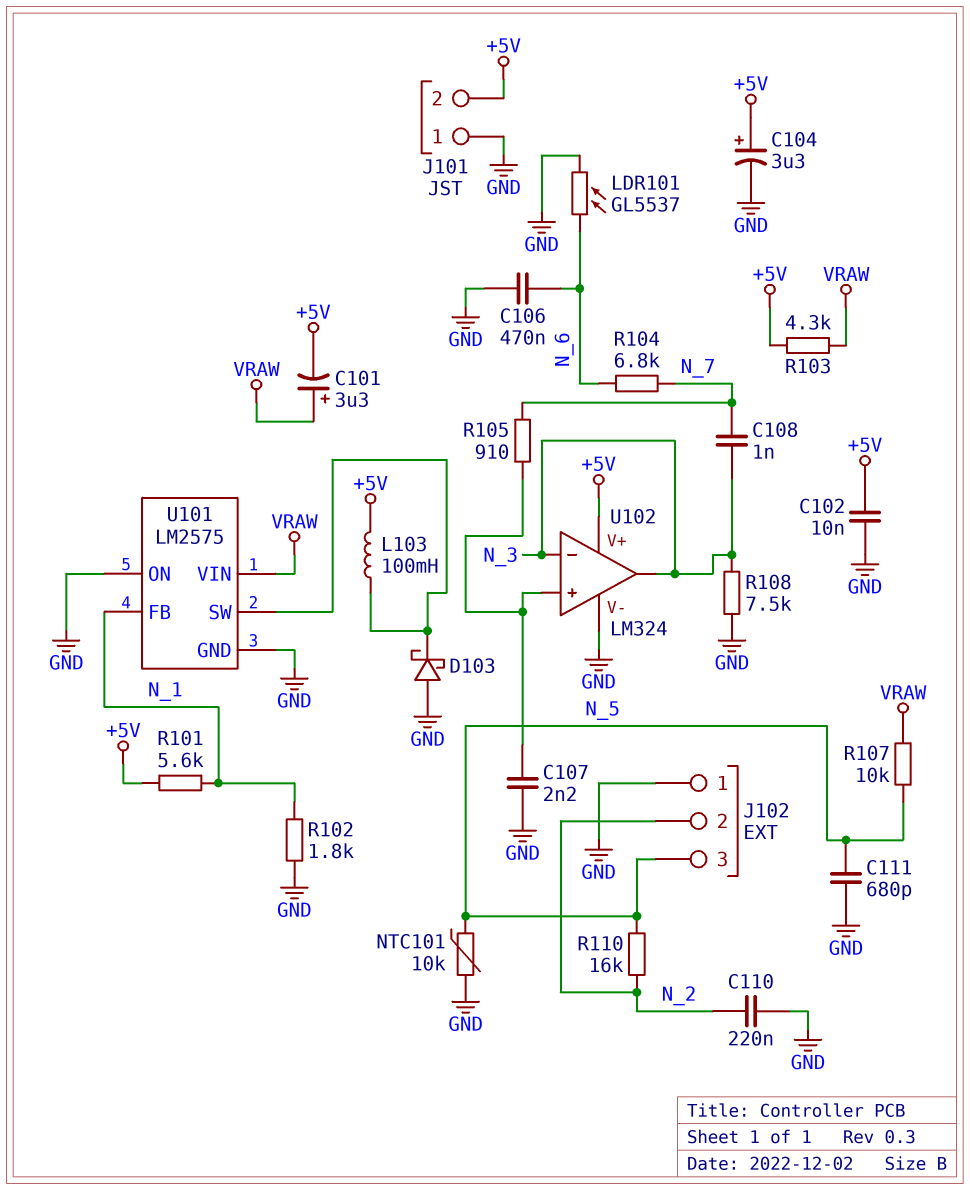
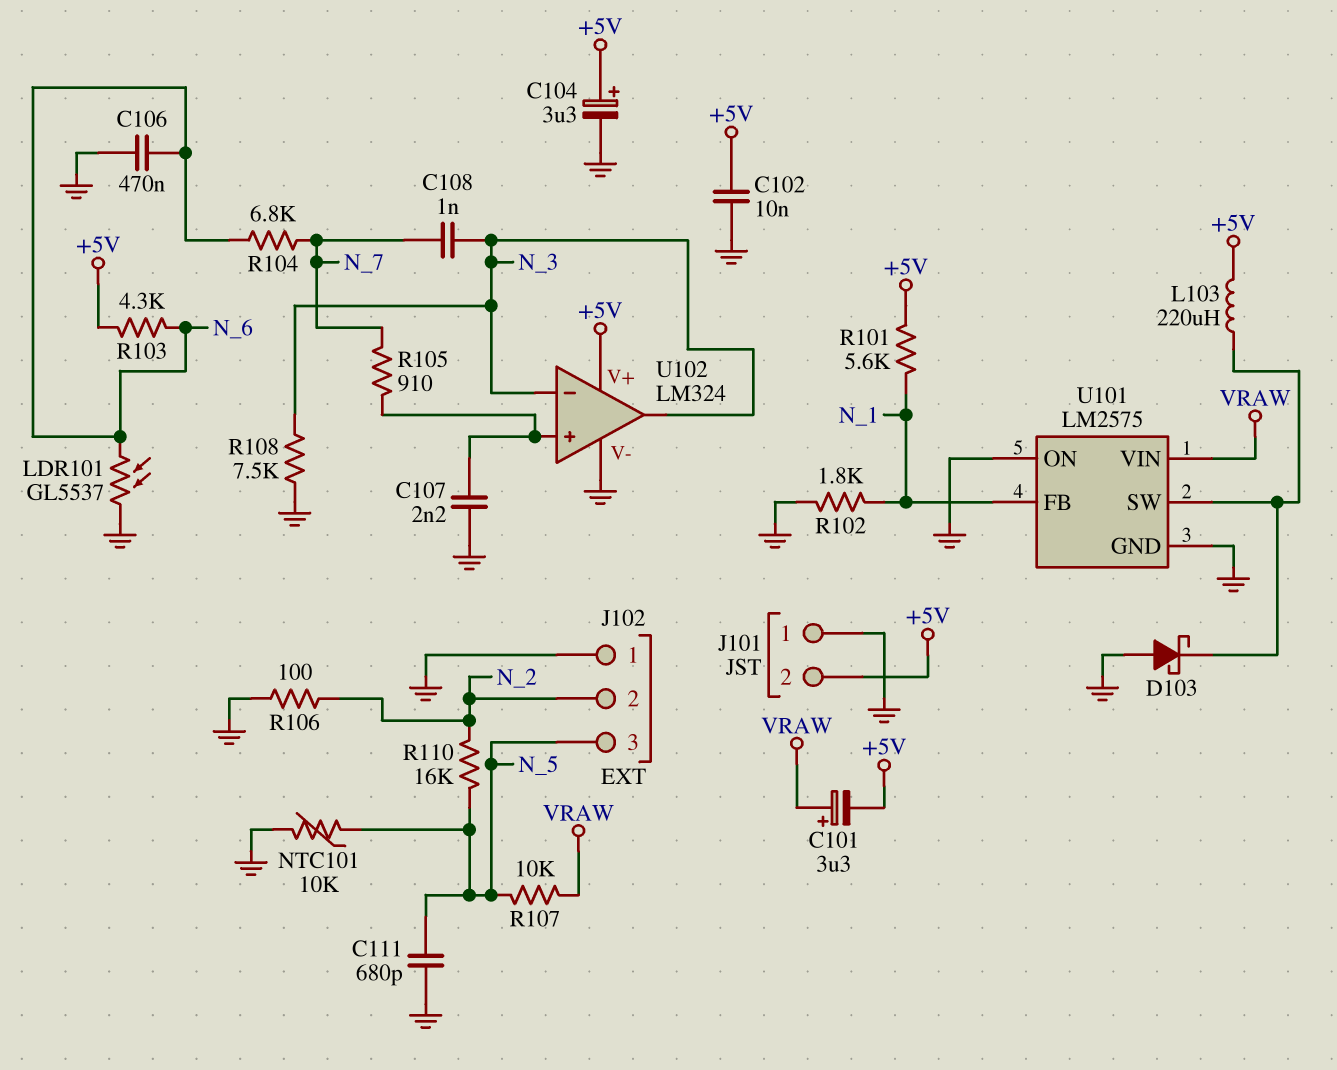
C110: 220nF (GND, N_2) -> none
L103: 100mH (+5V, U101/SW) -> 220uH (+5V, U101/SW)
R103: 4.3k (+5V, VRAW) -> 4.3k (+5V, N_6)
R106: none -> 100 (GND, N_2)

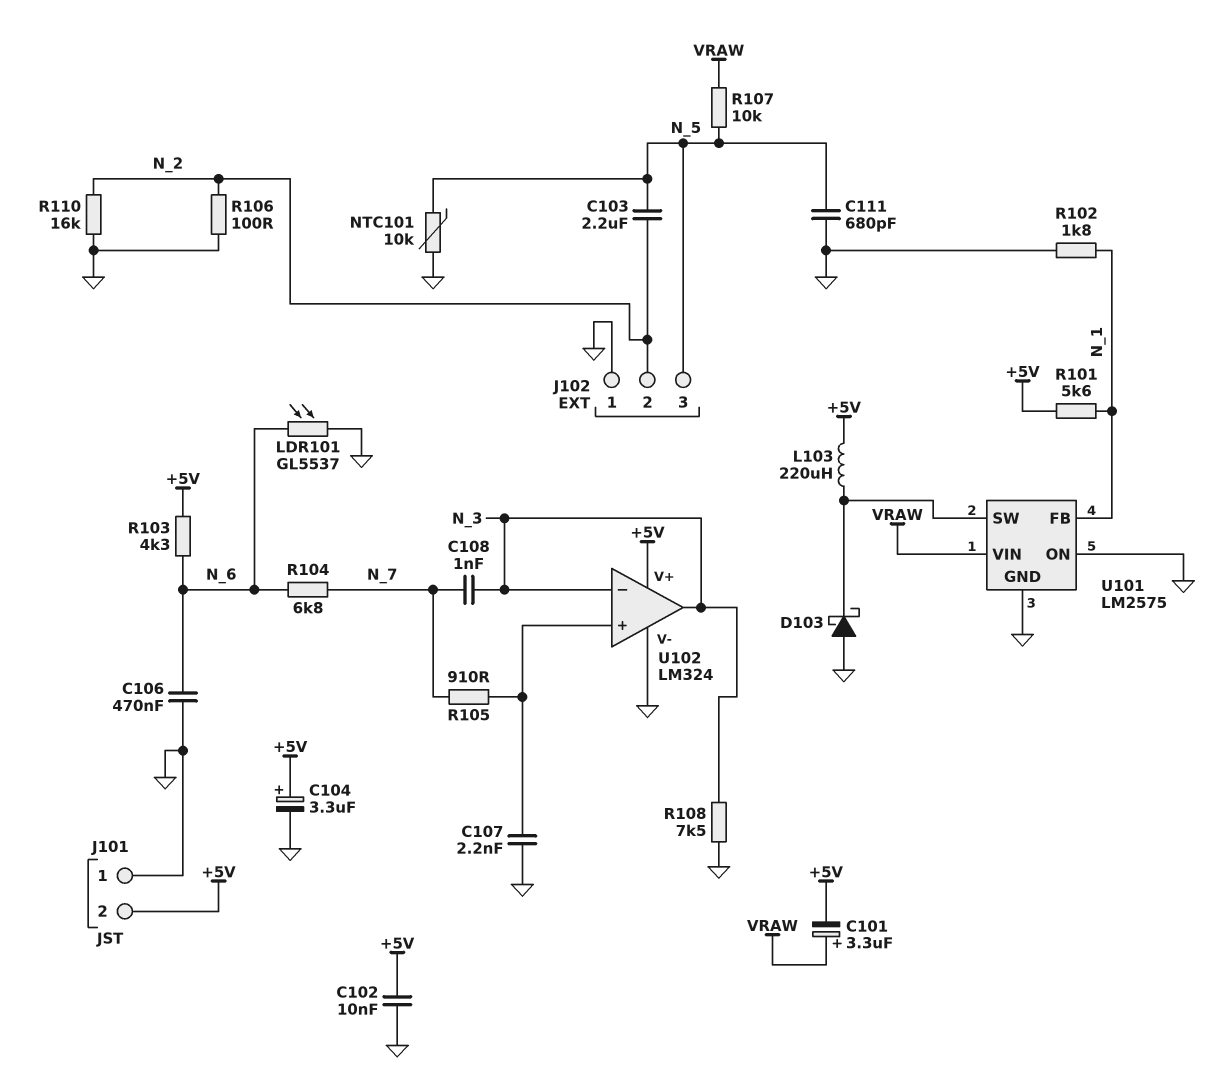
C103: none -> 2.2uF (N_2, N_5)
R110: 16k (N_2, N_5) -> 16k (GND, N_2)

